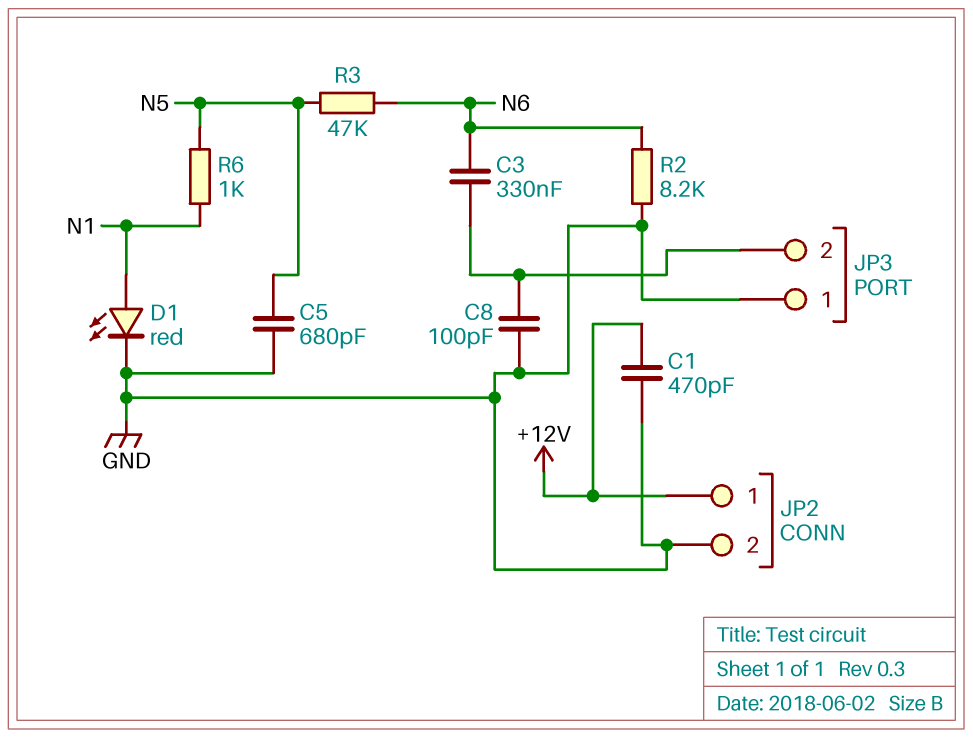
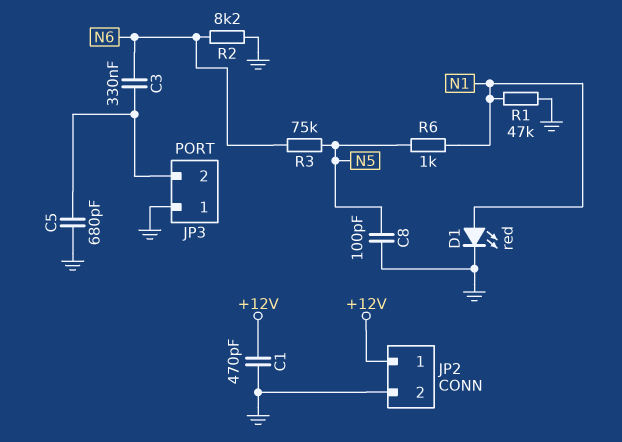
C5: 680pF (GND, N5) -> 680pF (GND, JP3/2)
C8: 100pF (GND, JP3/2) -> 100pF (GND, N5)
R1: none -> 47k (GND, N1)
R3: 47k (N5, N6) -> 75k (N5, N6)

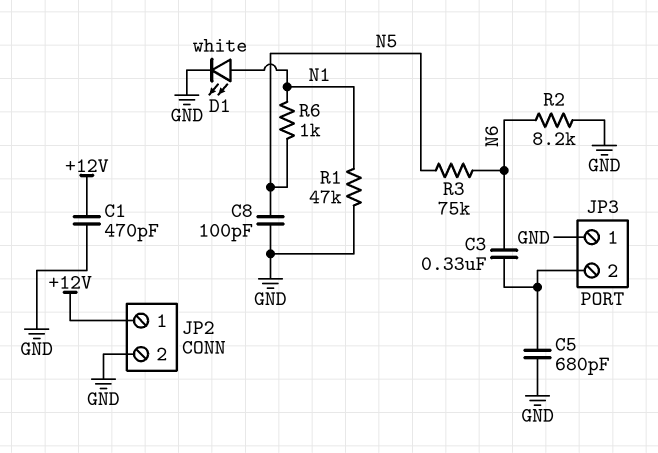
D1: LED red (A N1, K GND) -> LED white (A N1, K GND)

